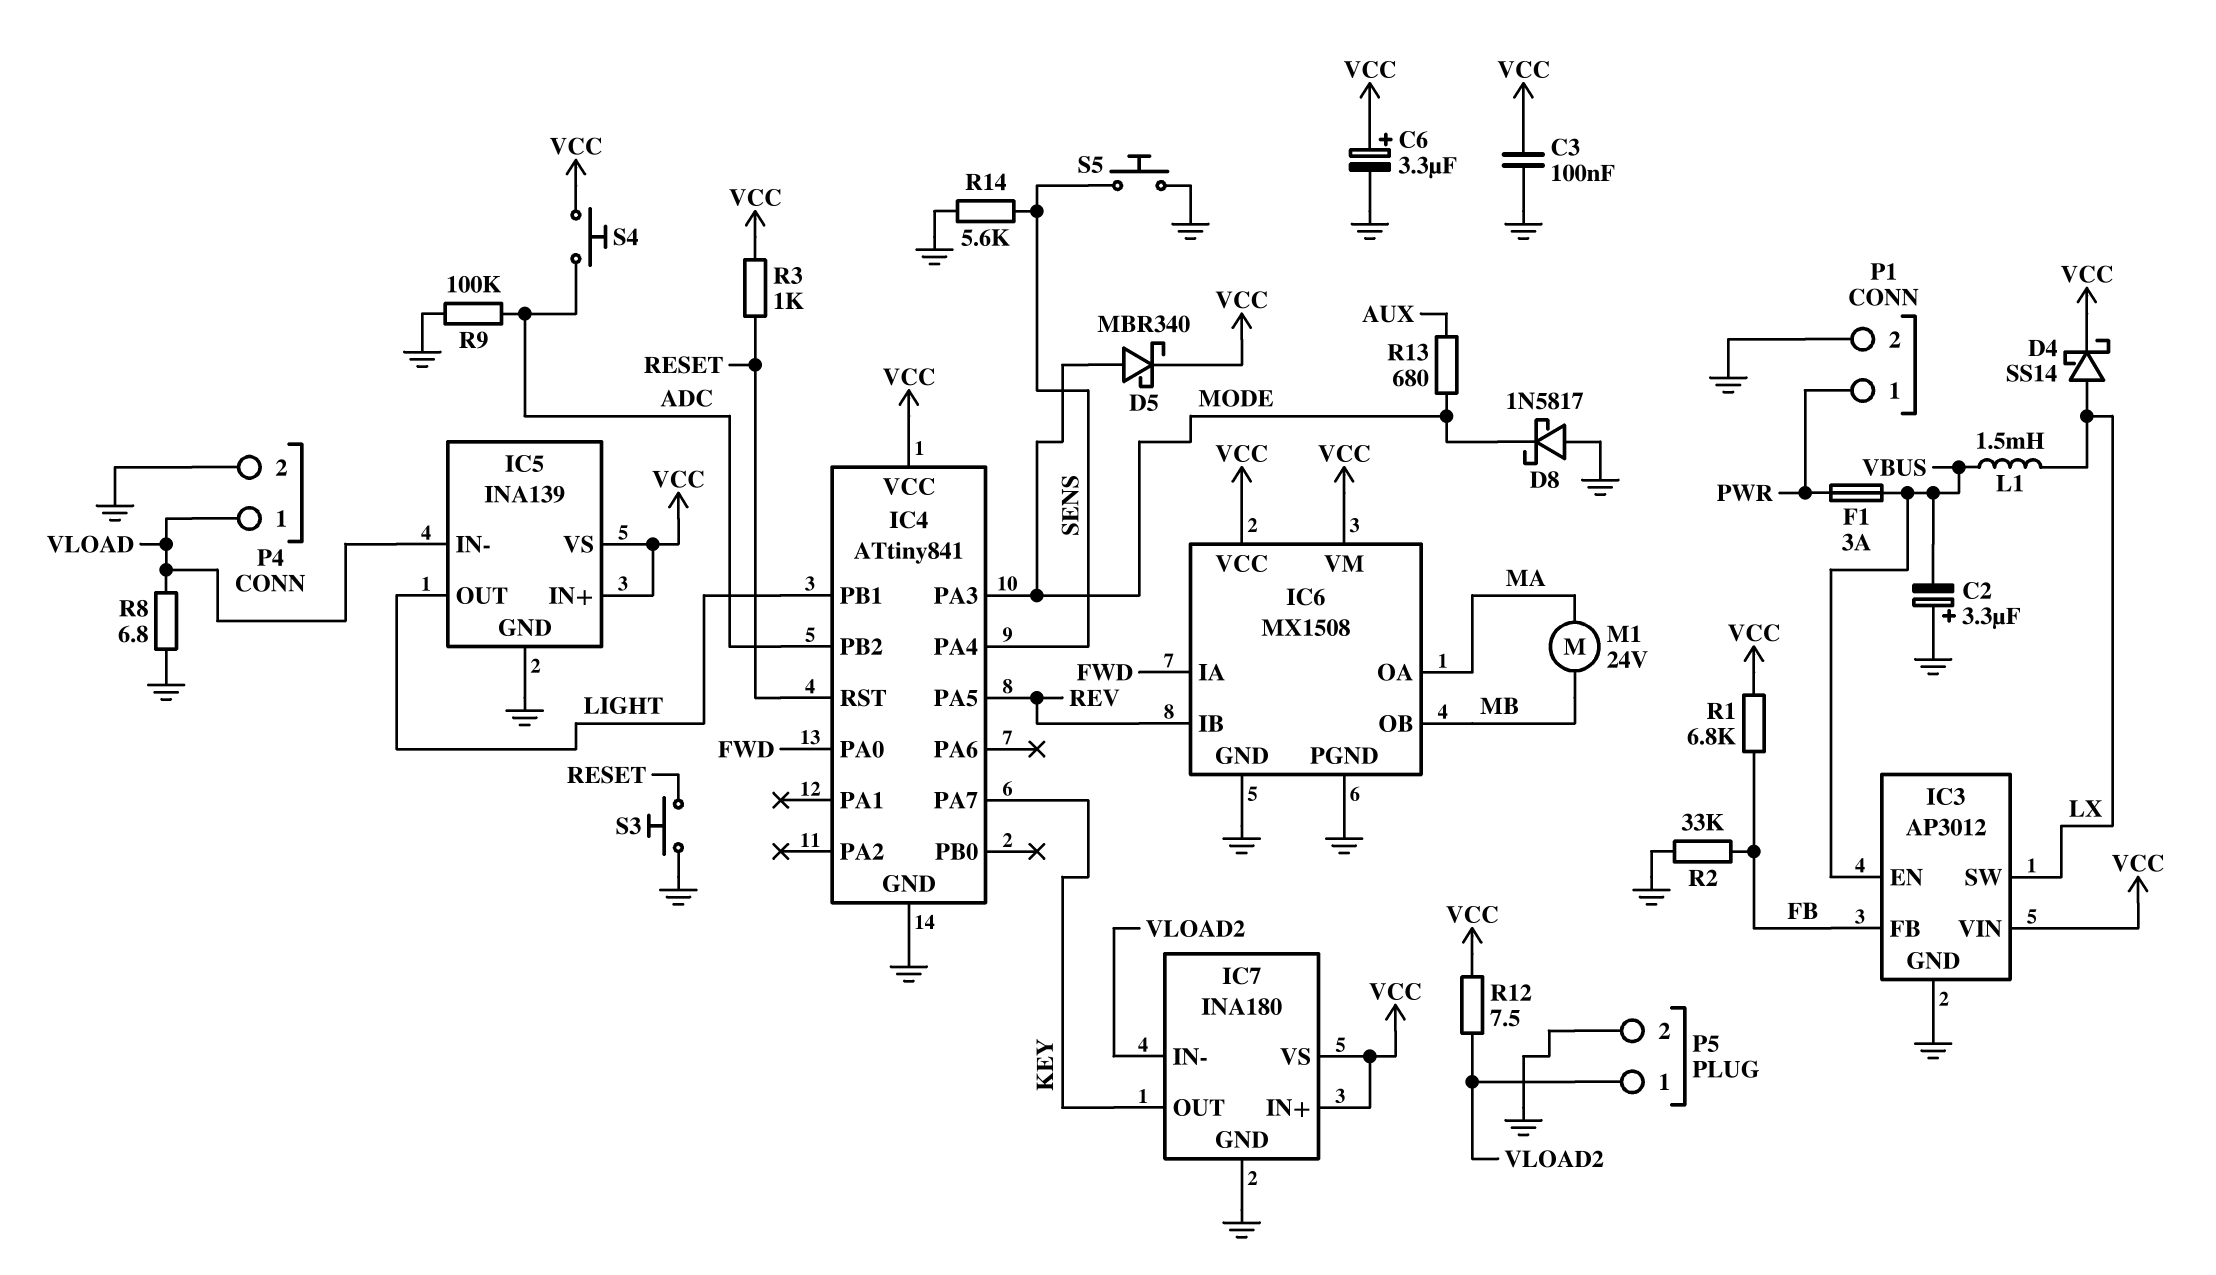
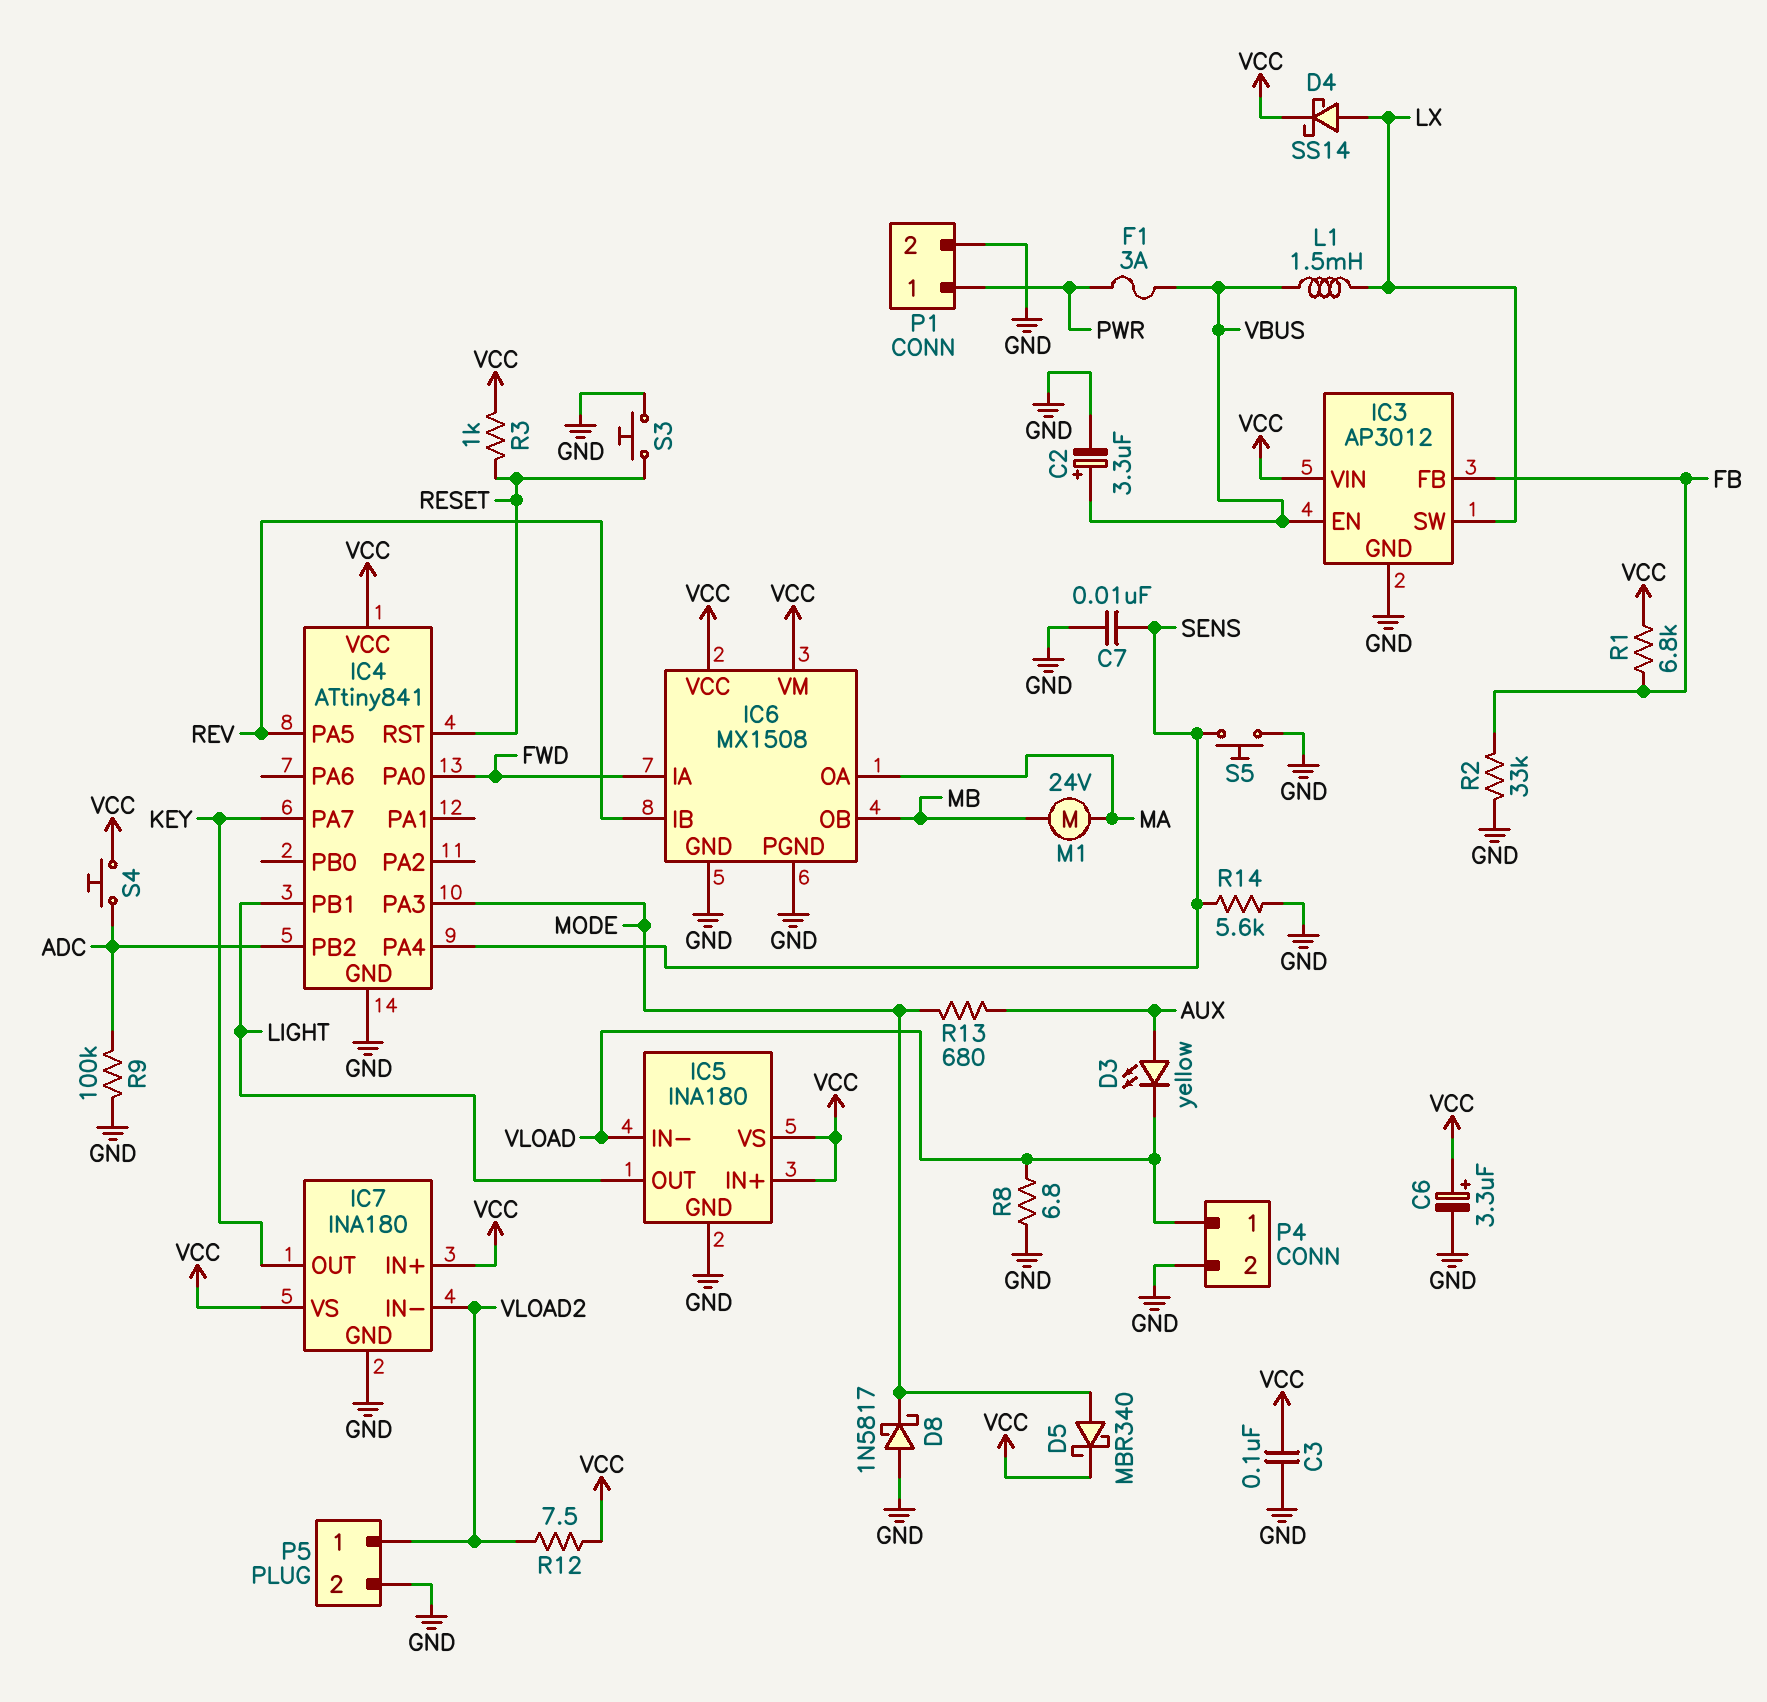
C2: 3.3uF (plus GND, minus VBUS) -> 3.3uF (plus VBUS, minus GND)
C7: none -> 10nF (GND, SENS)
D3: none -> LED yellow (A AUX, K VLOAD)
IC5: INA139 -> INA180

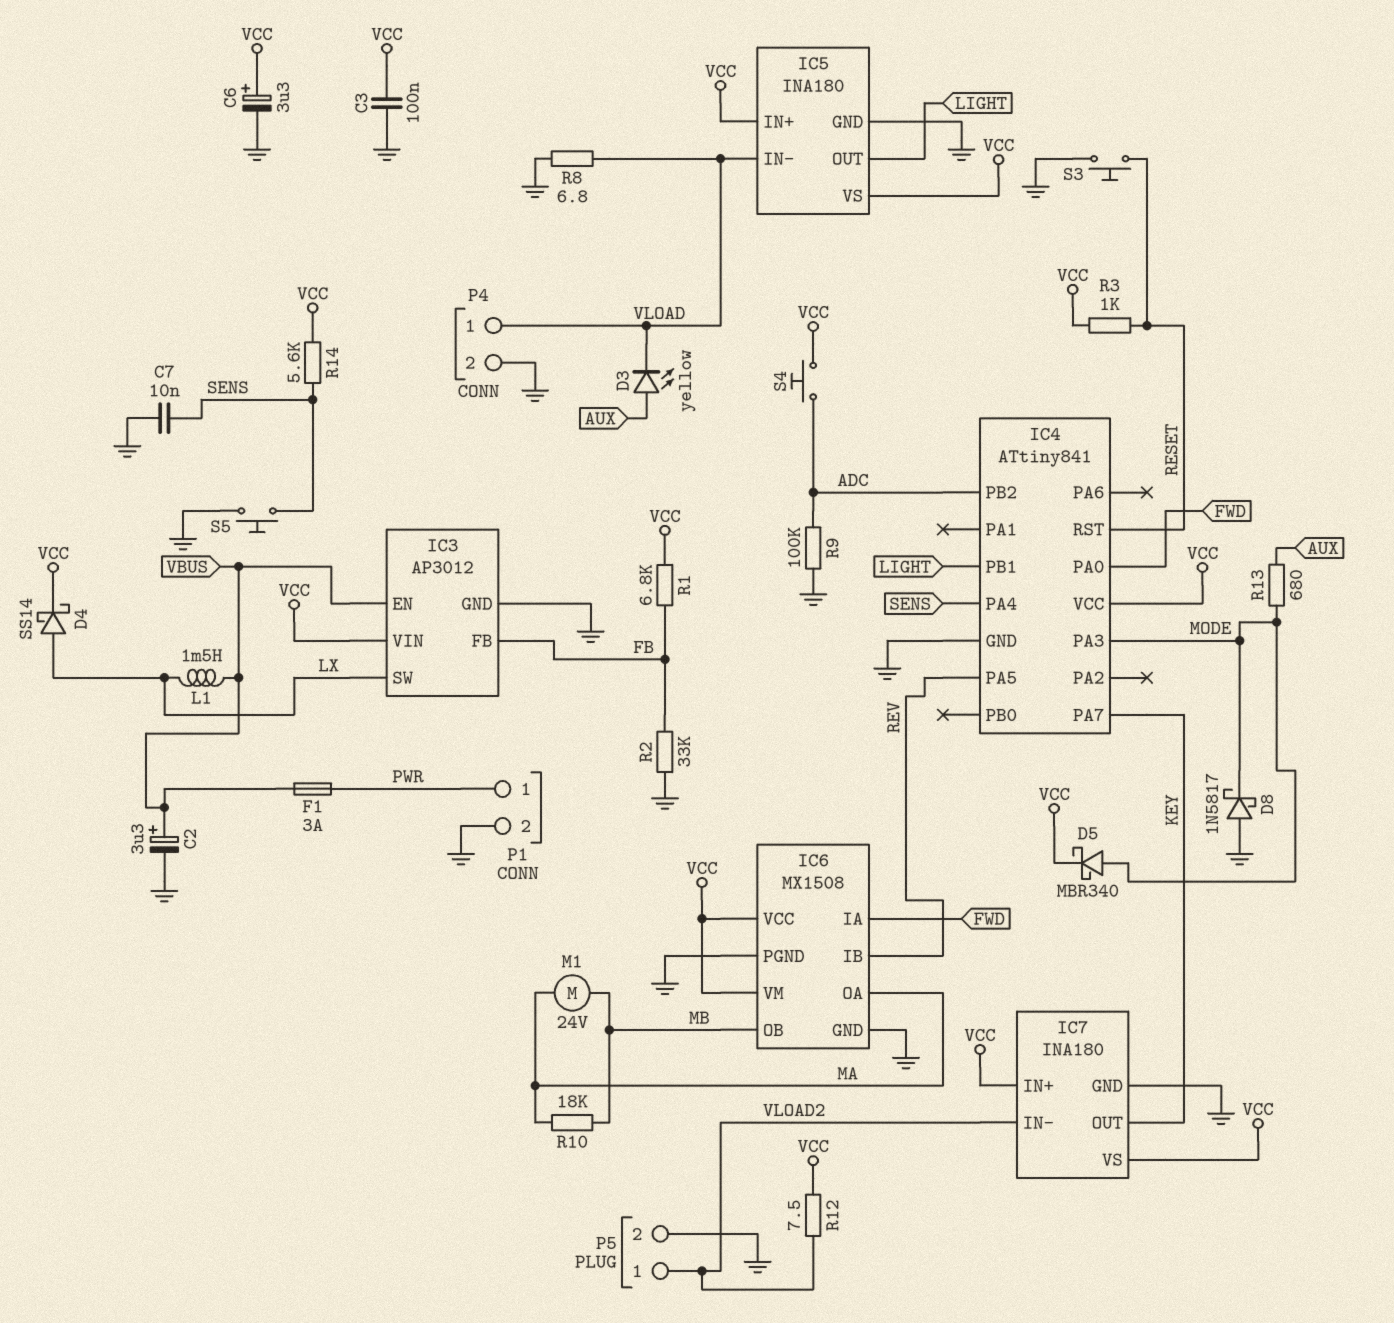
R10: none -> 18k (MA, MB)
R14: 5.6k (GND, SENS) -> 5.6k (SENS, VCC)

